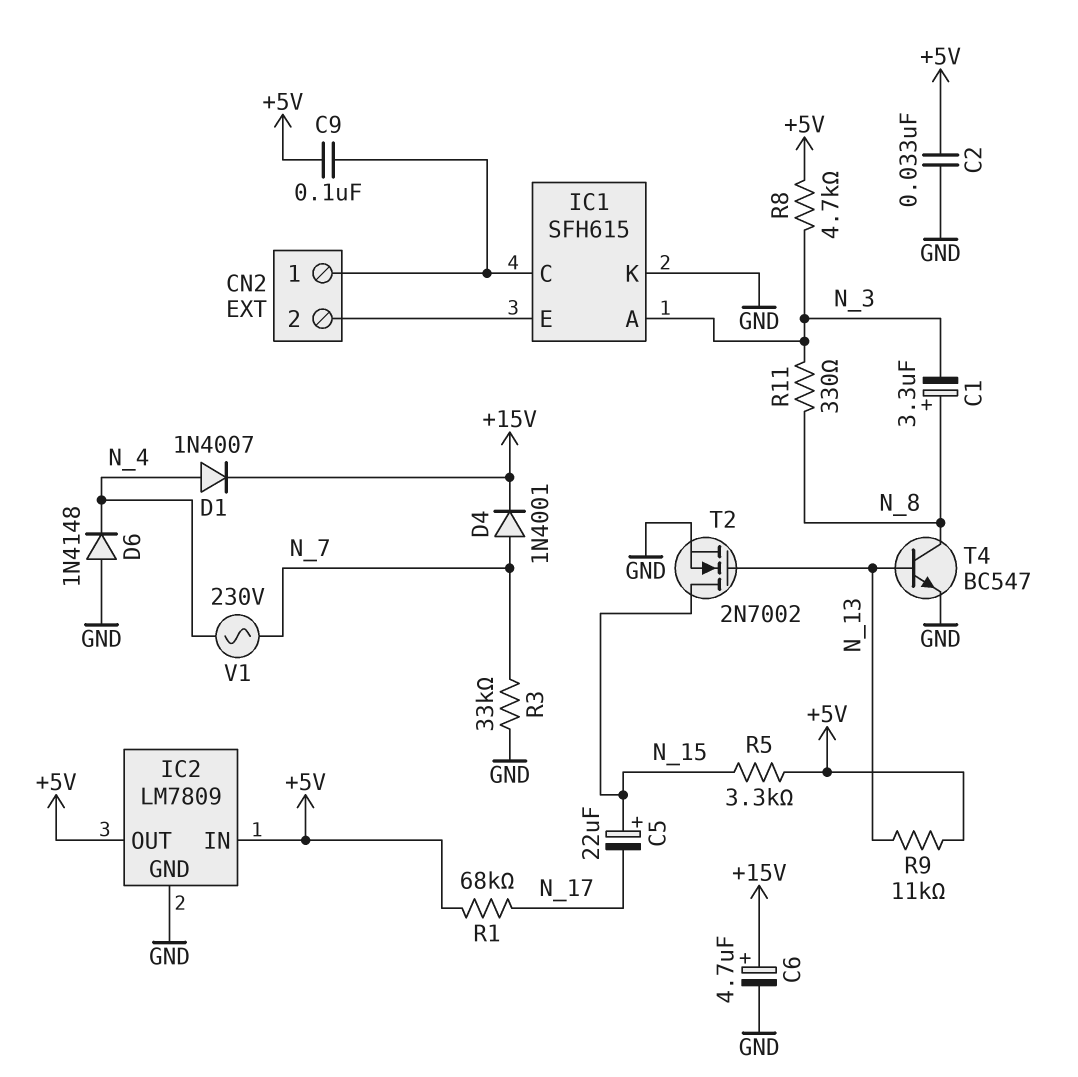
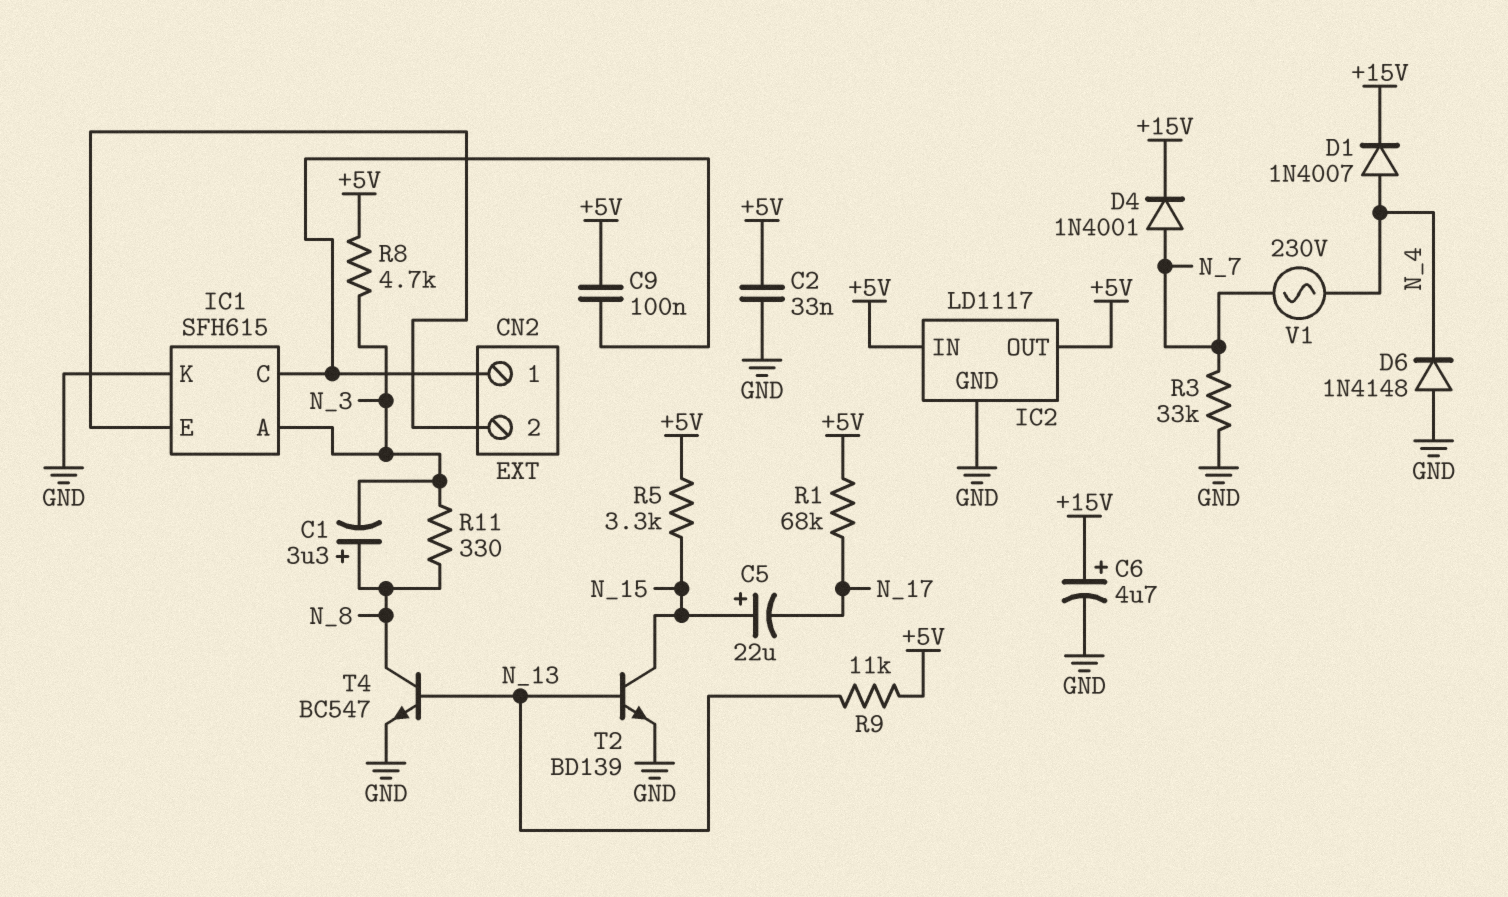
IC2: LM7809 -> LD1117
T2: NMOS 2N7002 (G N_13, D N_15, S GND) -> NPN BD139 (B N_13, C N_15, E GND)

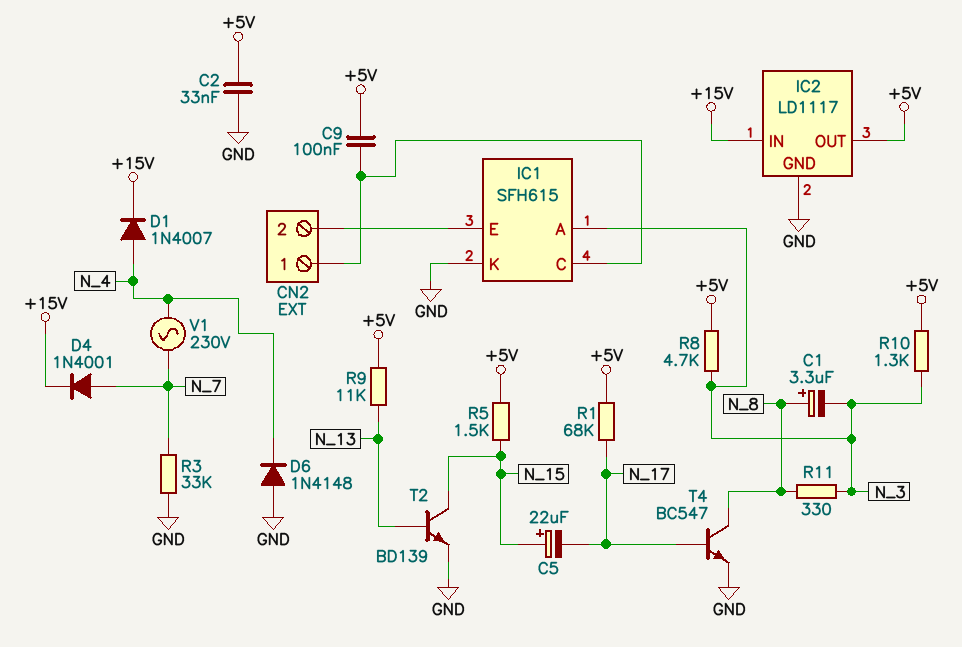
C6: 4.7uF (plus +15V, minus GND) -> none
IC2 pin IN: +5V -> +15V
R5: 3.3k (+5V, N_15) -> 1.5k (+5V, N_15)
R10: none -> 1.3k (+5V, N_3)
T4: NPN BC547 (B N_13, C N_8, E GND) -> NPN BC547 (B N_17, C N_8, E GND)

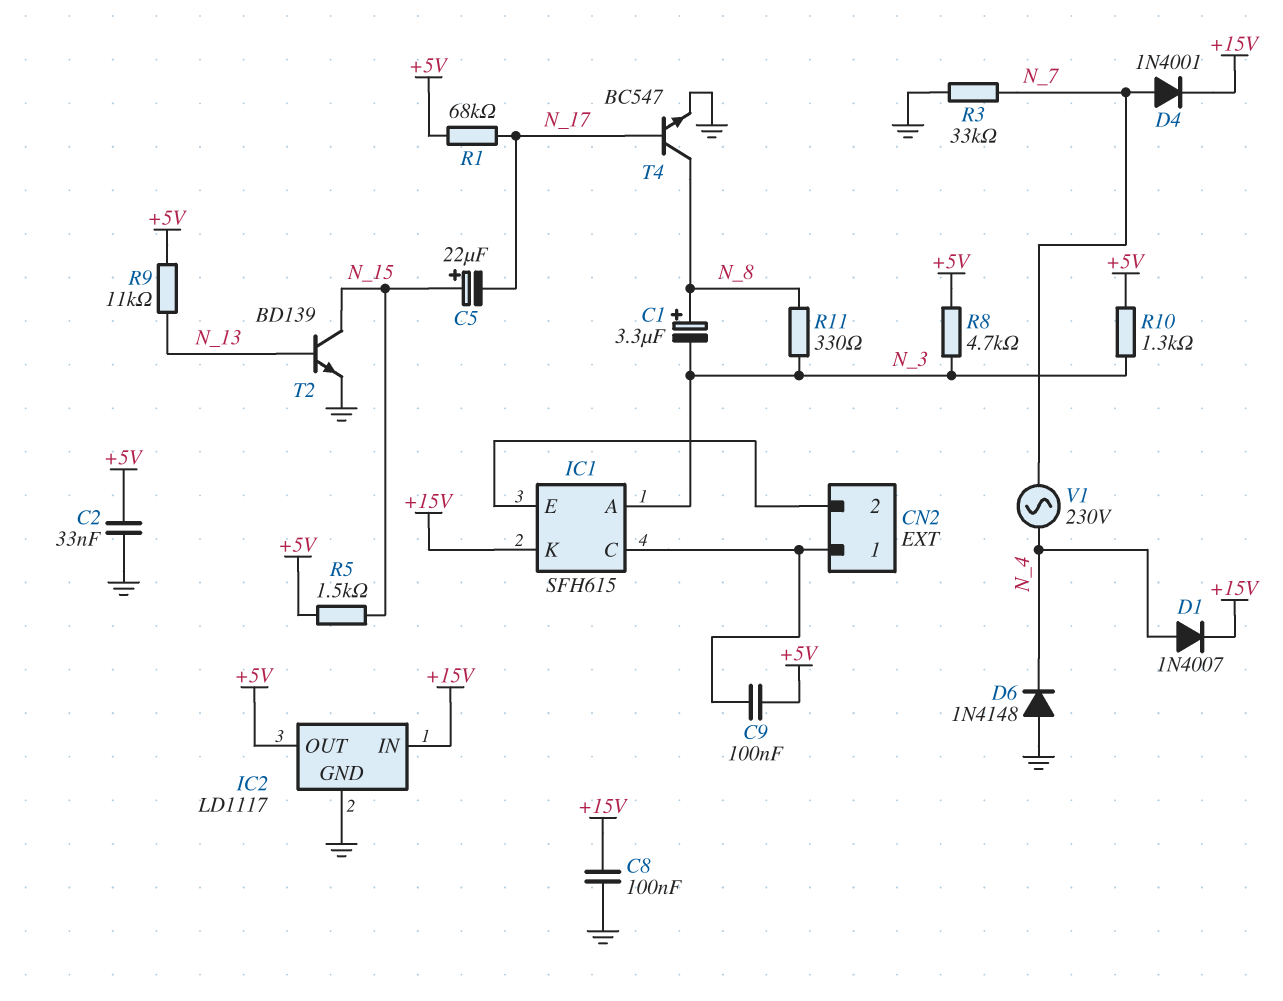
C8: none -> 100nF (+15V, GND)
IC1 pin K: GND -> +15V

